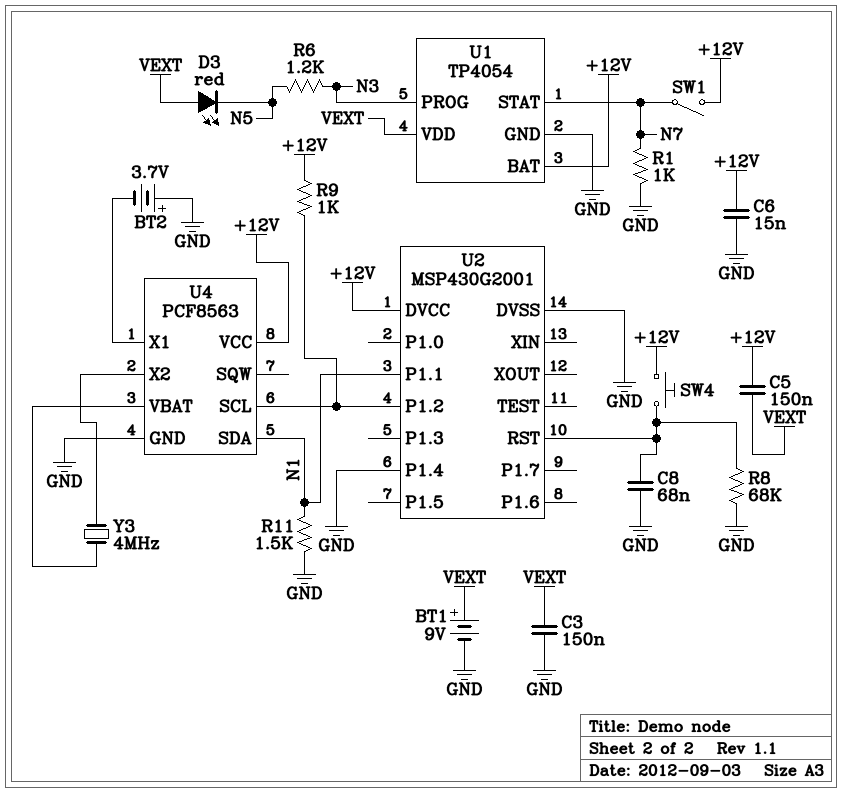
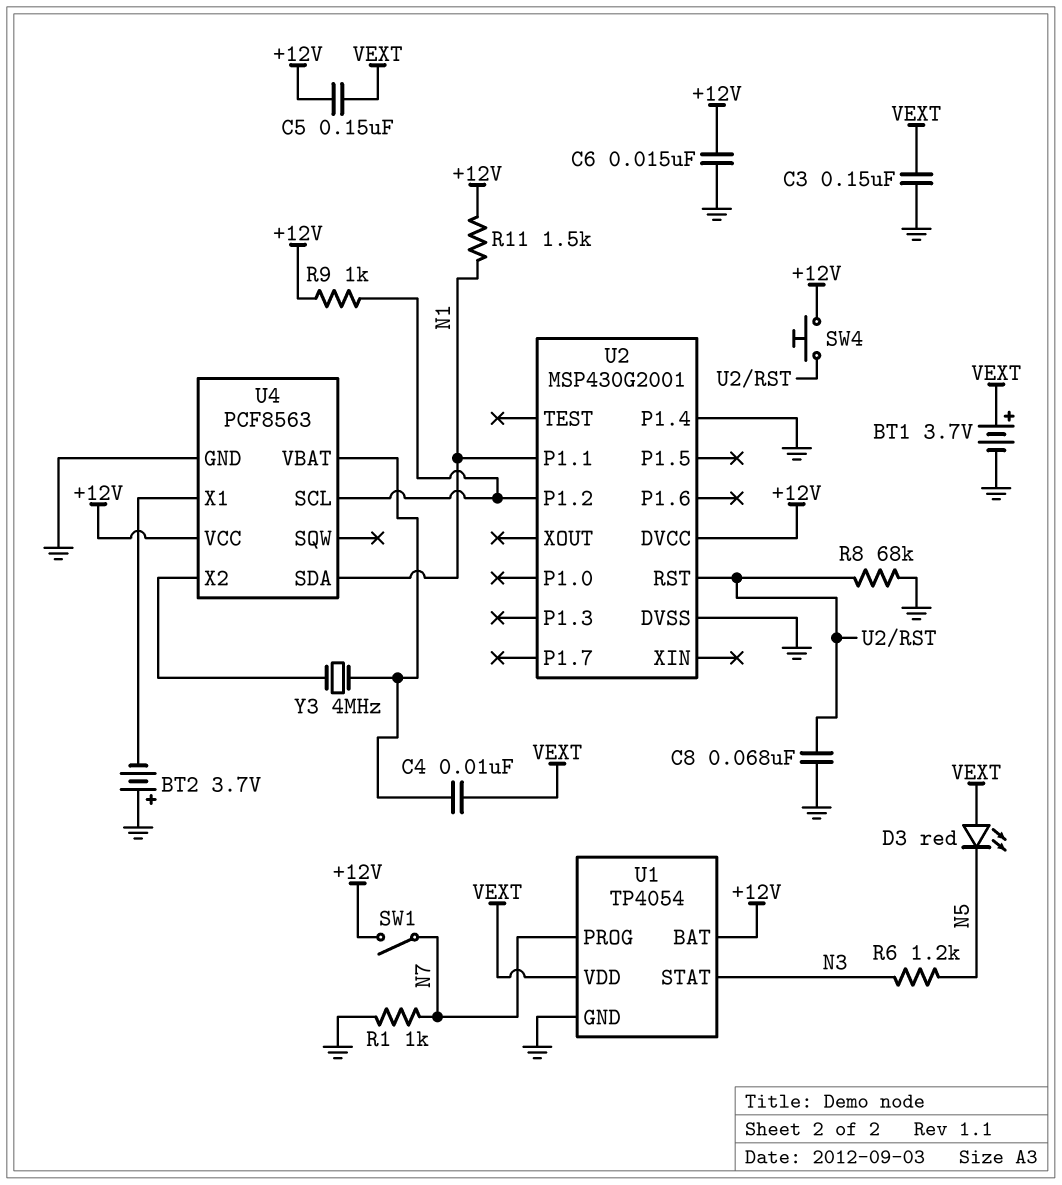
BT1: 9V (plus VEXT, minus GND) -> 3.7V (plus VEXT, minus GND)
C4: none -> 10nF (U4/VBAT, VEXT)
R11: 1.5k (GND, N1) -> 1.5k (+12V, N1)
U1 pin PROG: N3 -> N7
U1 pin STAT: N7 -> N3

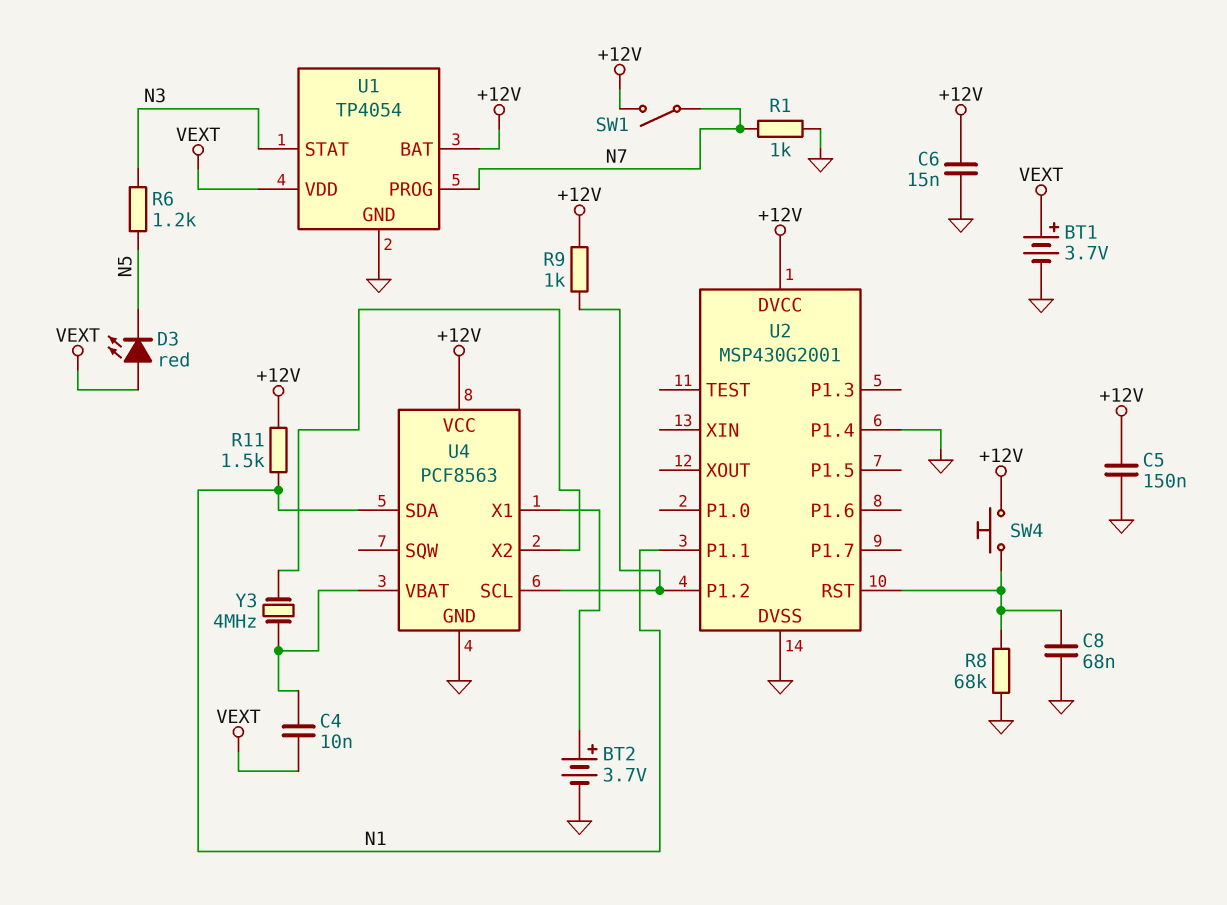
BT2: 3.7V (plus GND, minus U4/X1) -> 3.7V (plus U4/X1, minus GND)
C3: 150nF (GND, VEXT) -> none
C5: 150nF (+12V, VEXT) -> 150nF (+12V, GND)

